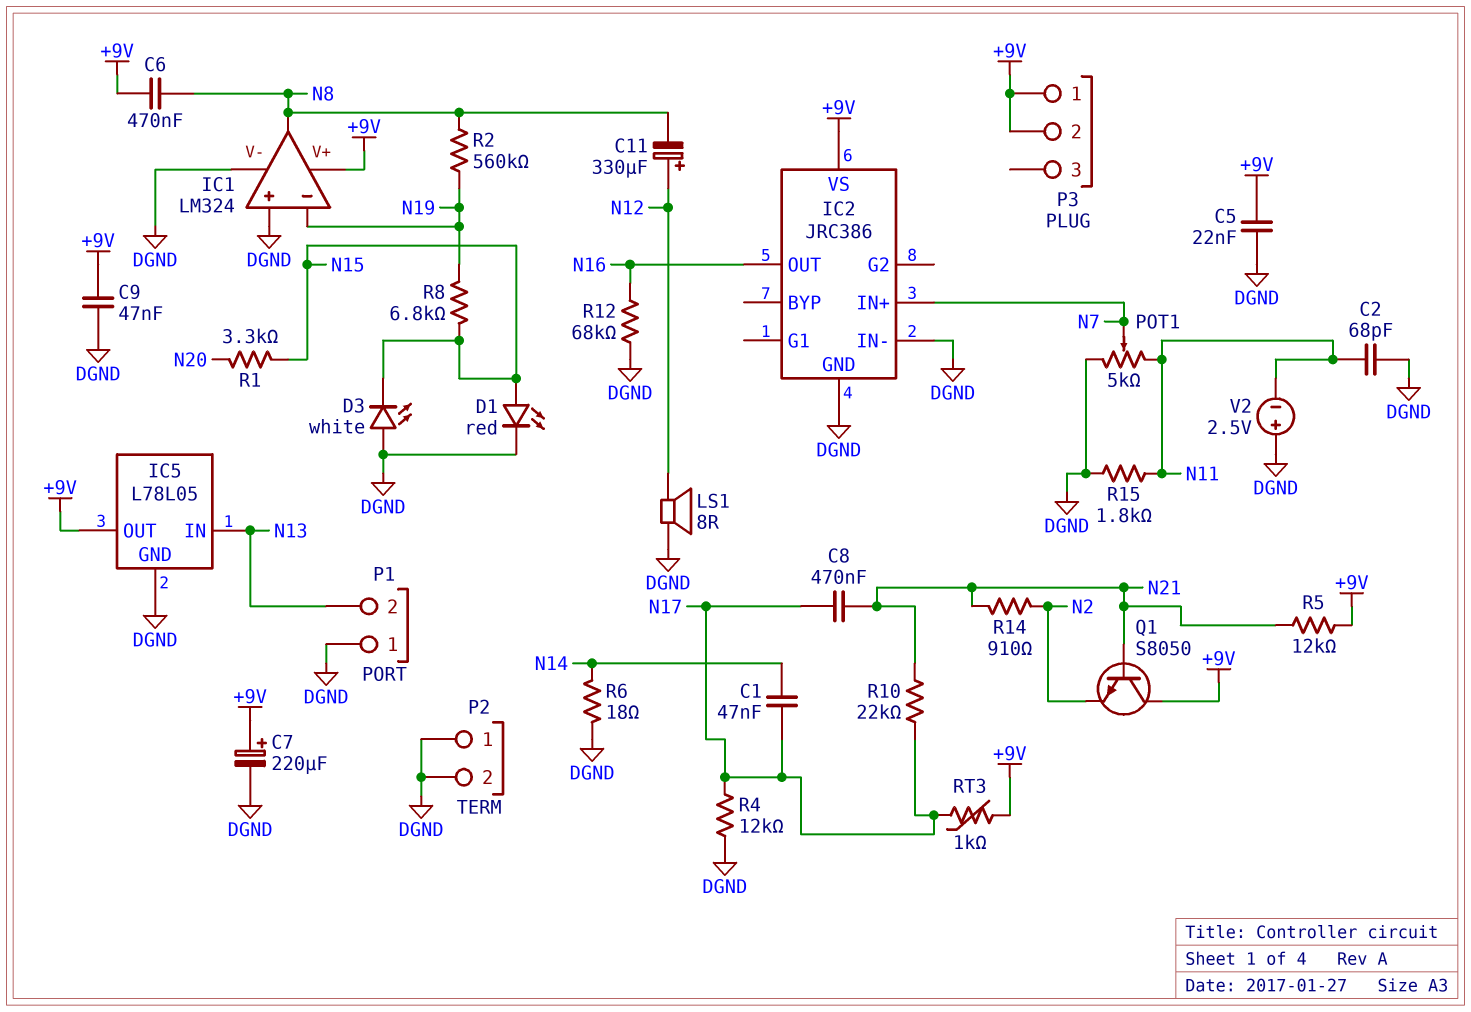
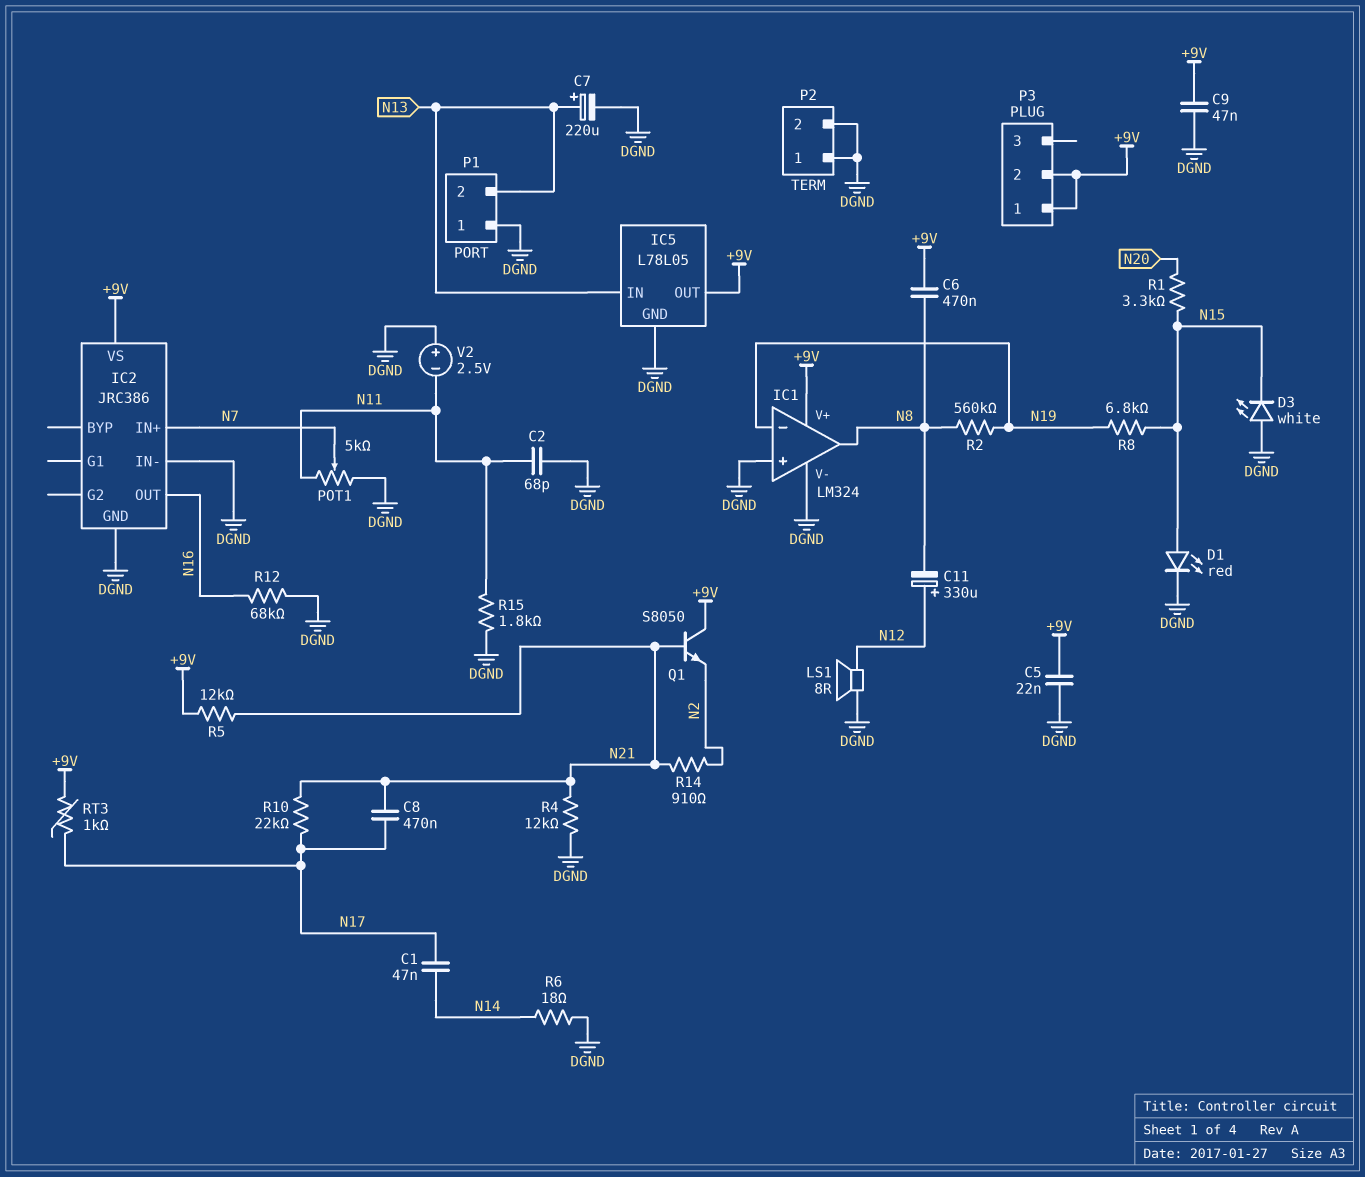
C7: 220uF (plus +9V, minus DGND) -> 220uF (plus N13, minus DGND)
R4: 12k (DGND, N17) -> 12k (DGND, N21)

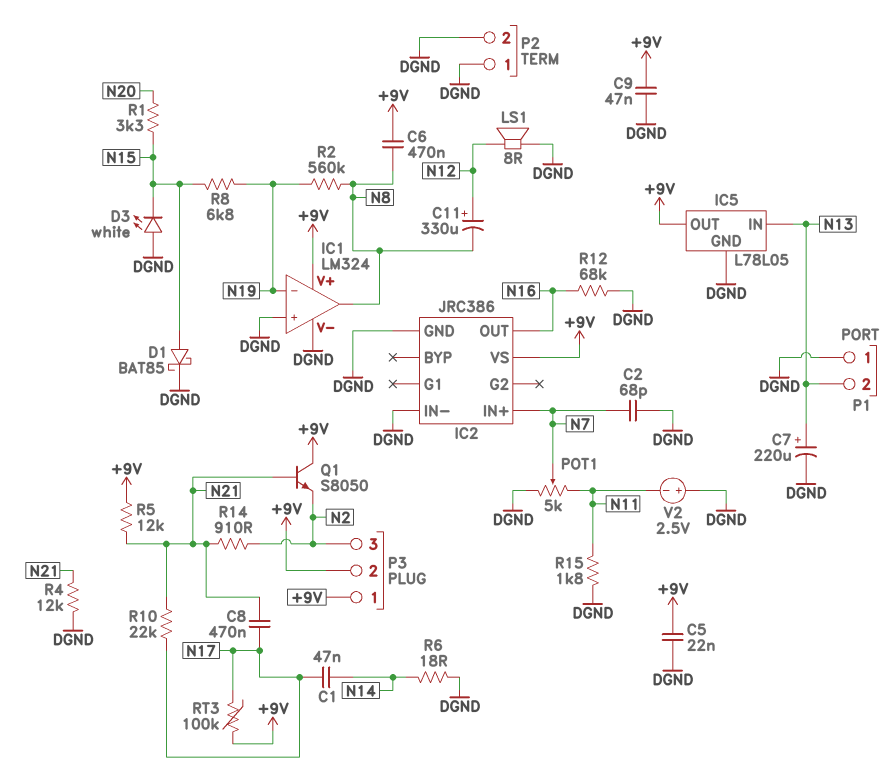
C2: 68pF (DGND, N11) -> 68pF (DGND, N7)
D1: LED red (A N15, K DGND) -> schottky BAT85 (A N15, K DGND)
P3 pin 3: none -> N2
RT3: 1k (+9V, N17) -> 100k (+9V, N17)

